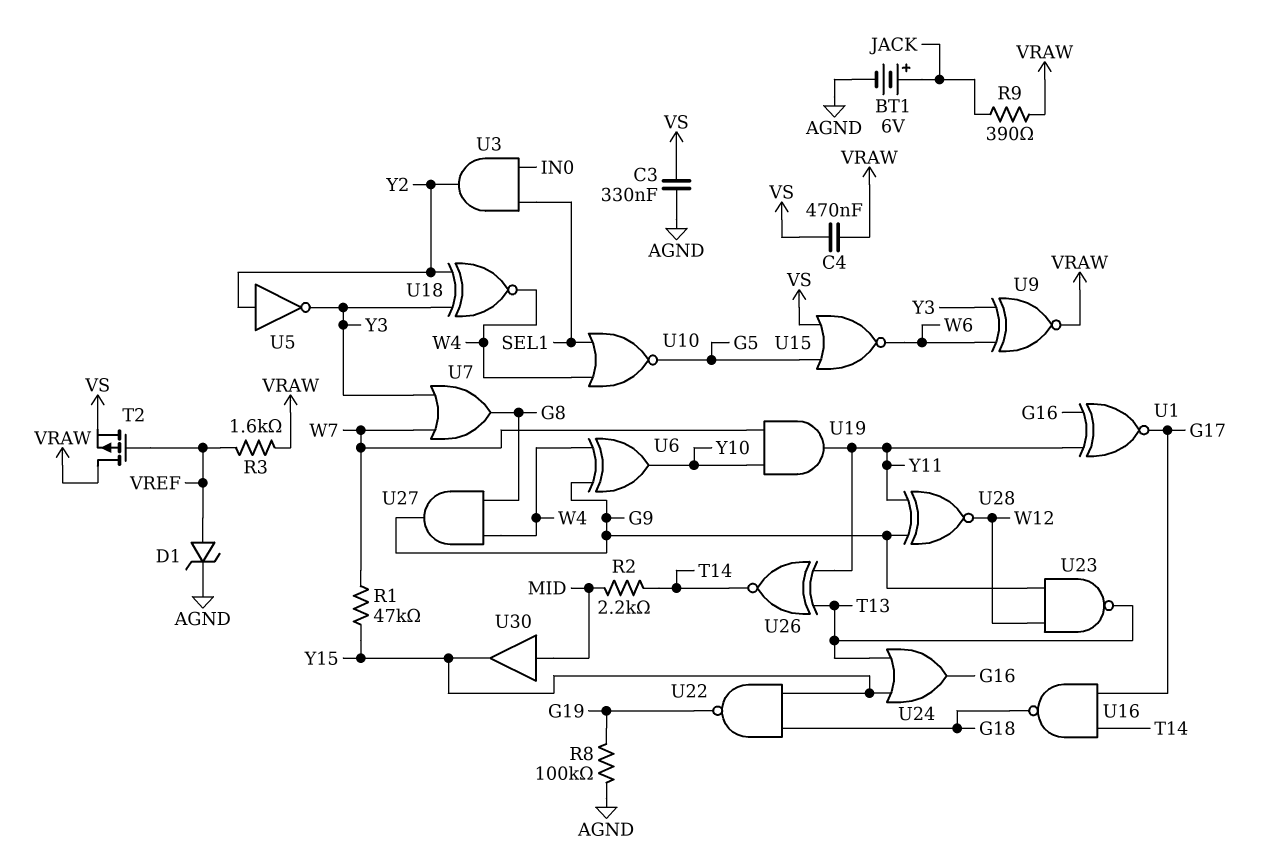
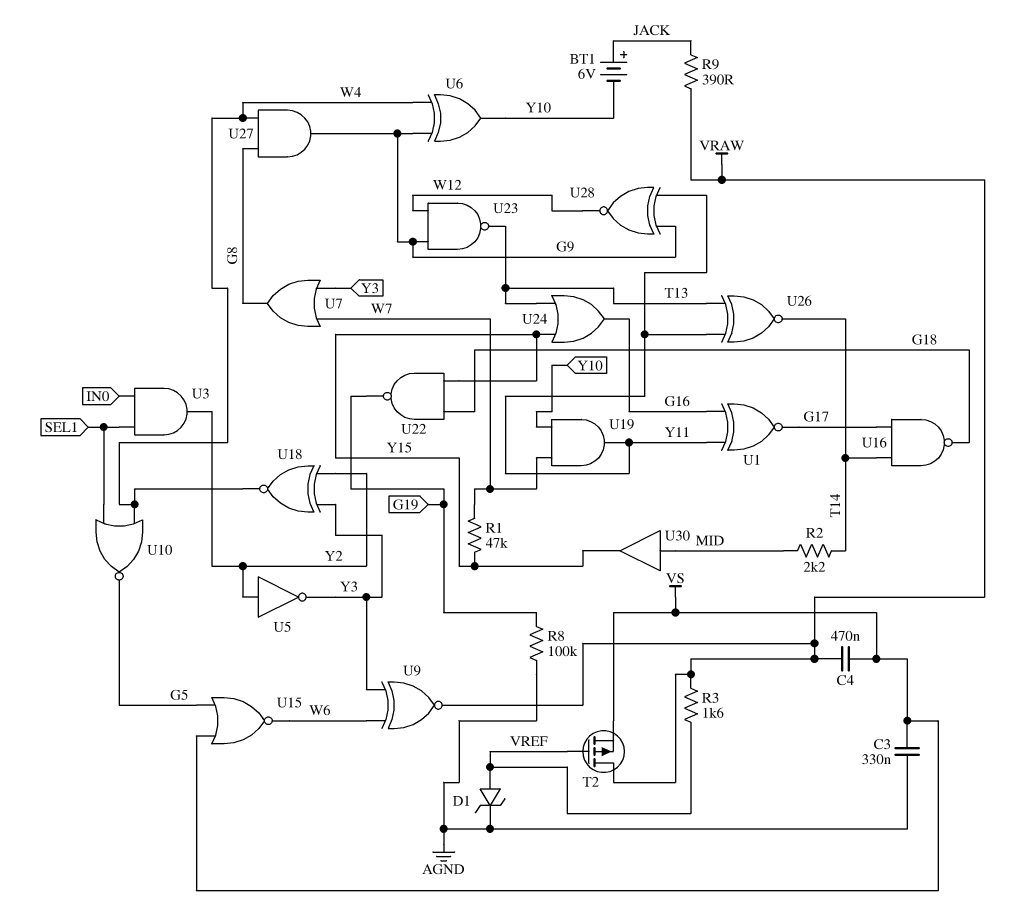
BT1: 6V (plus JACK, minus AGND) -> 6V (plus JACK, minus Y10)

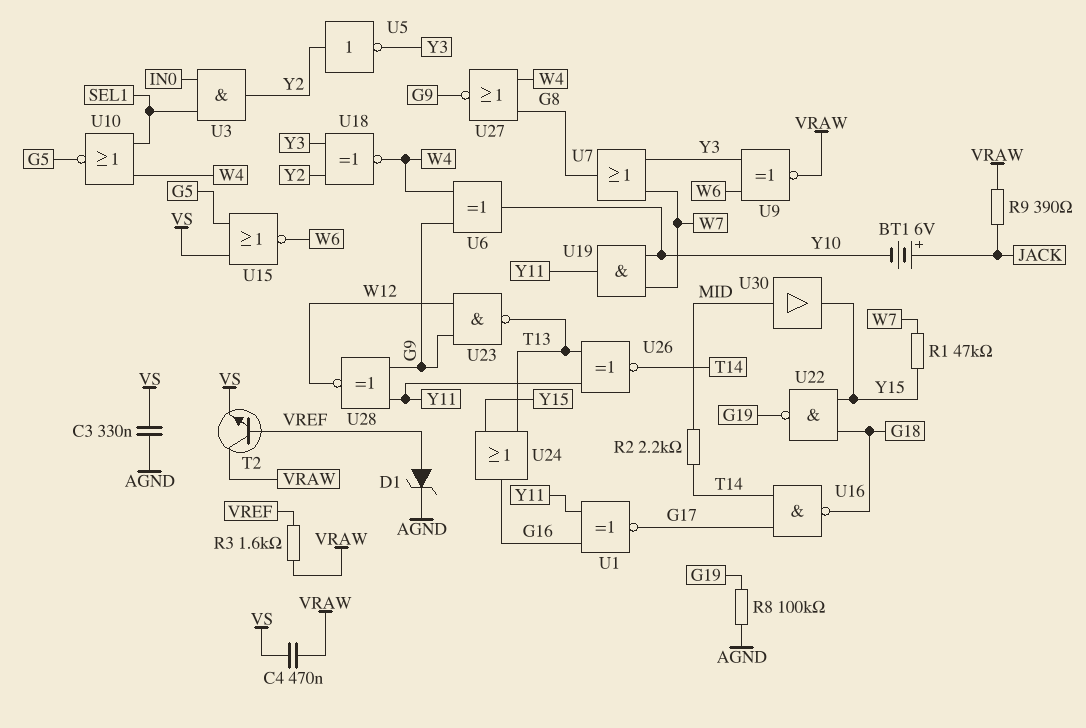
T2: PMOS (G VREF, D VRAW, S VS) -> NPN (B VREF, C VRAW, E VS)
U27: AND (in G8, in W4, out G9) -> NOR (in G8, in W4, out G9)

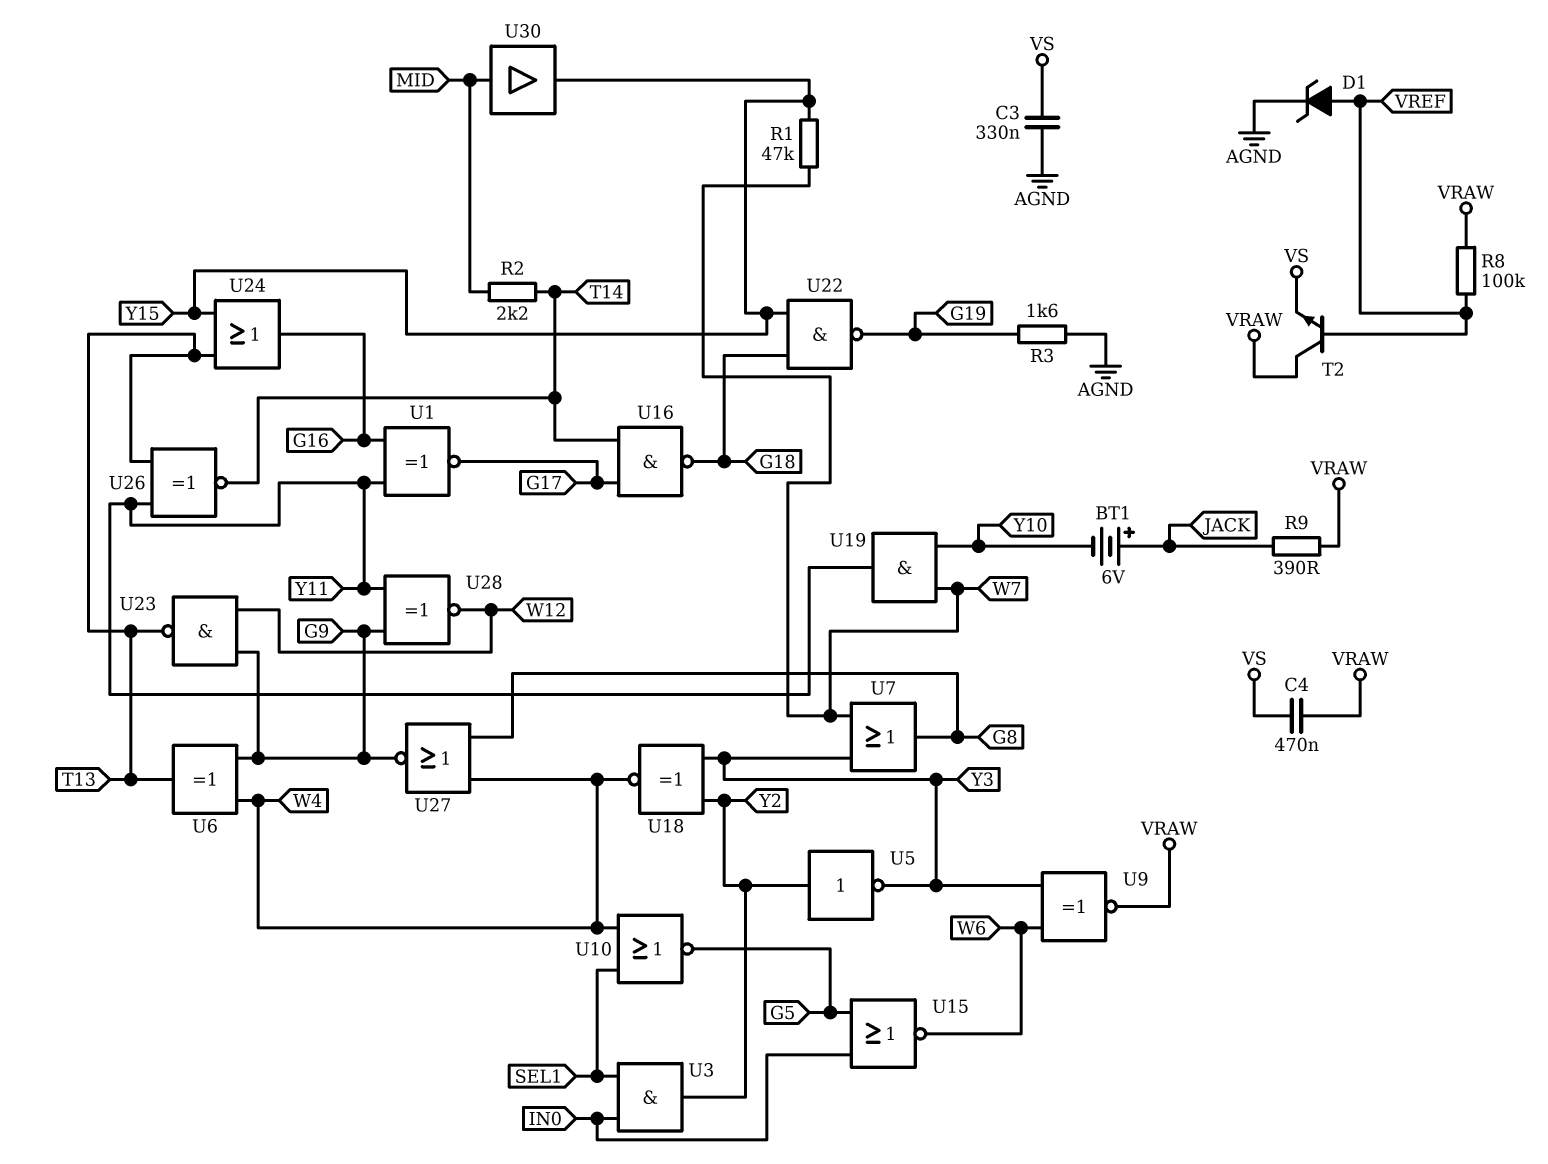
R3: 1.6k (VRAW, VREF) -> 1.6k (AGND, G19)
R8: 100k (AGND, G19) -> 100k (VRAW, VREF)
U6: XOR (in G9, in W4, out Y10) -> XOR (in G9, in W4, out T13)
U15: NOR (in G5, in VS, out W6) -> NOR (in G5, in IN0, out W6)

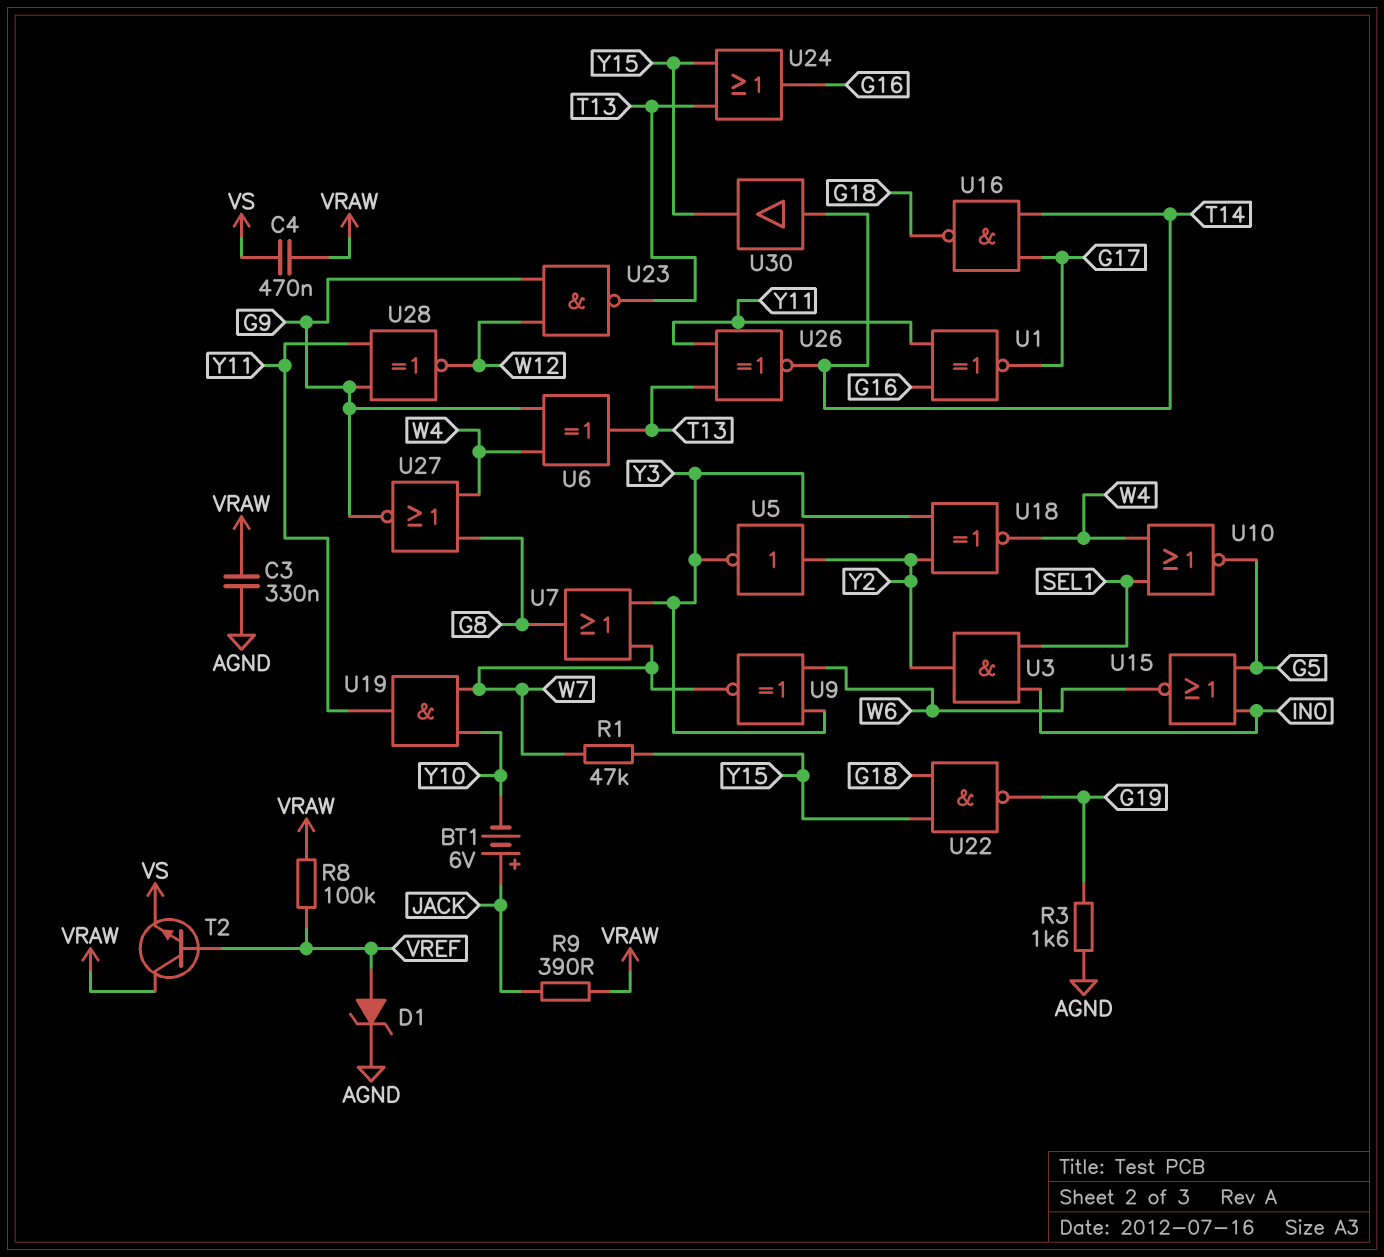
C3: 330nF (AGND, VS) -> 330nF (AGND, VRAW)
R2: 2.2k (MID, T14) -> none
U9: XNOR (in W6, in Y3, out VRAW) -> XNOR (in W6, in Y3, out W7)
U30: buffer (in MID, out Y15) -> buffer (in T14, out Y15)

